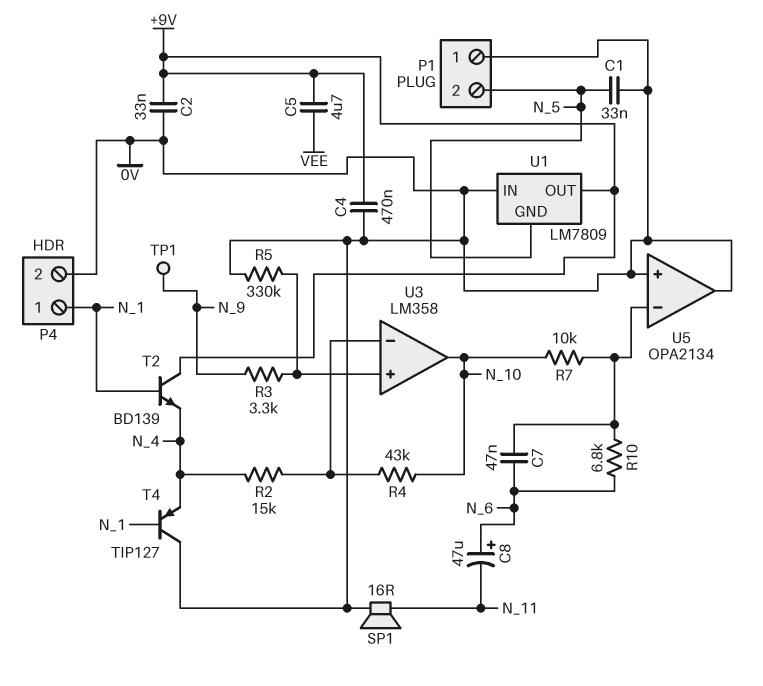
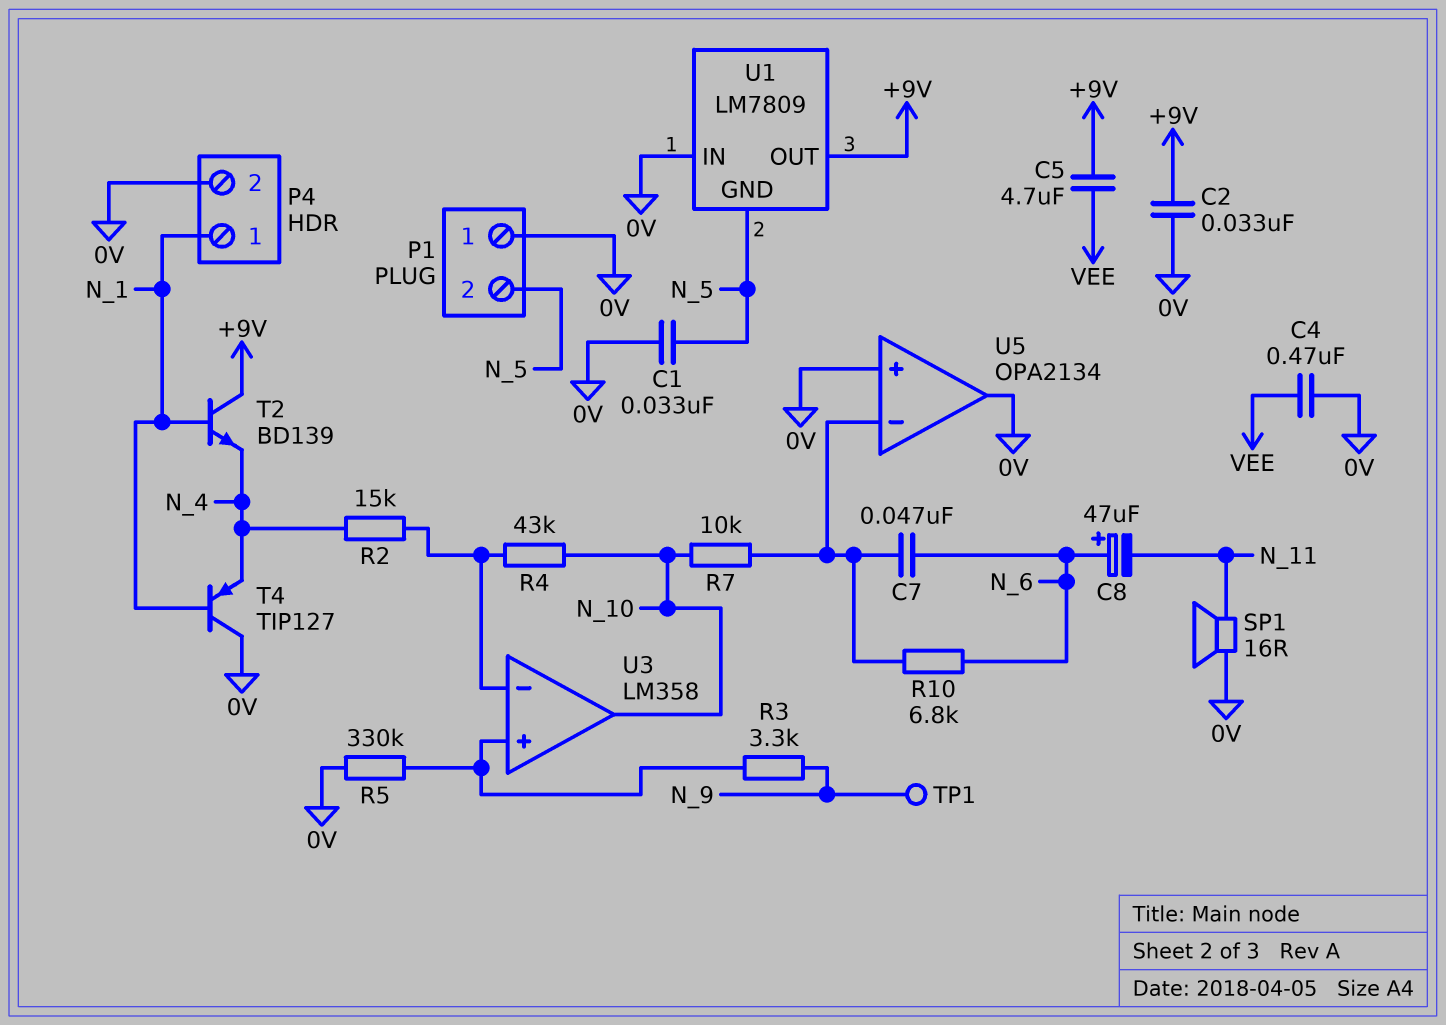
C4: 470nF (+9V, 0V) -> 470nF (0V, VEE)

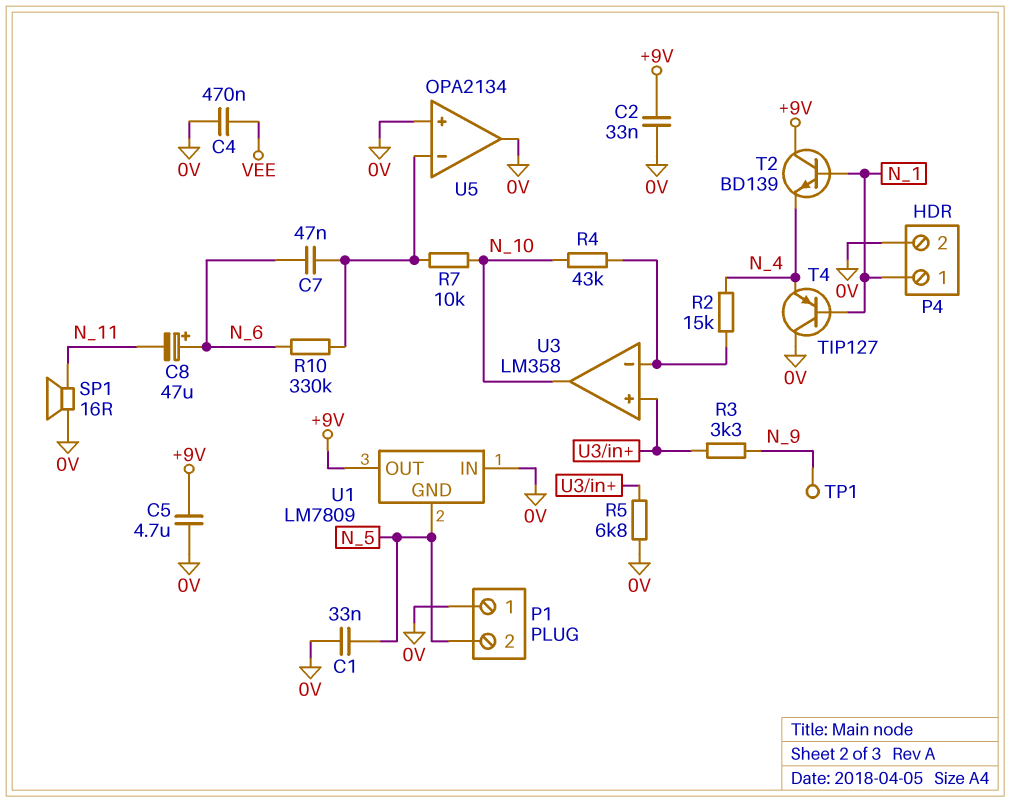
C5: 4.7uF (+9V, VEE) -> 4.7uF (+9V, 0V)
R5: 330k (0V, U3/in+) -> 6.8k (0V, U3/in+)
R10: 6.8k (N_6, U5/in-) -> 330k (N_6, U5/in-)

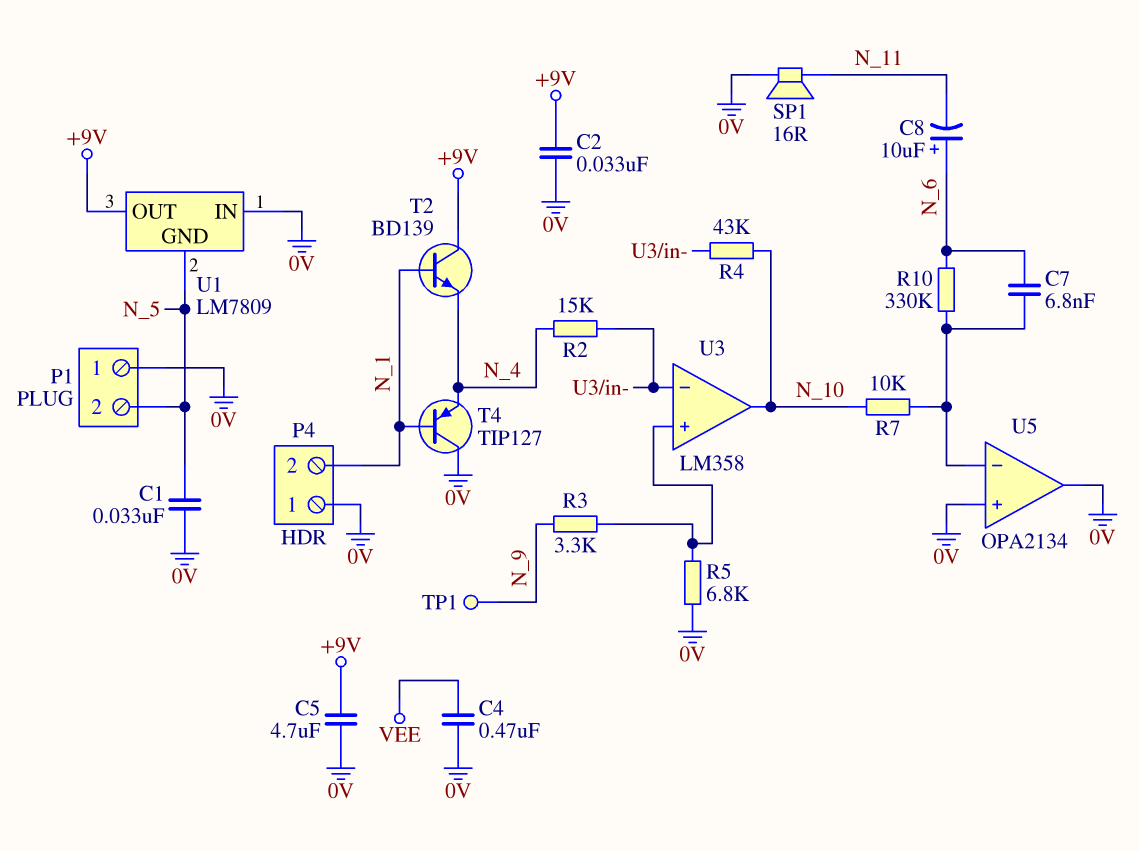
C7: 47nF (N_6, U5/in-) -> 6.8nF (N_6, U5/in-)
C8: 47uF (plus N_6, minus N_11) -> 10uF (plus N_6, minus N_11)
P4 pin 1: N_1 -> 0V
P4 pin 2: 0V -> N_1

